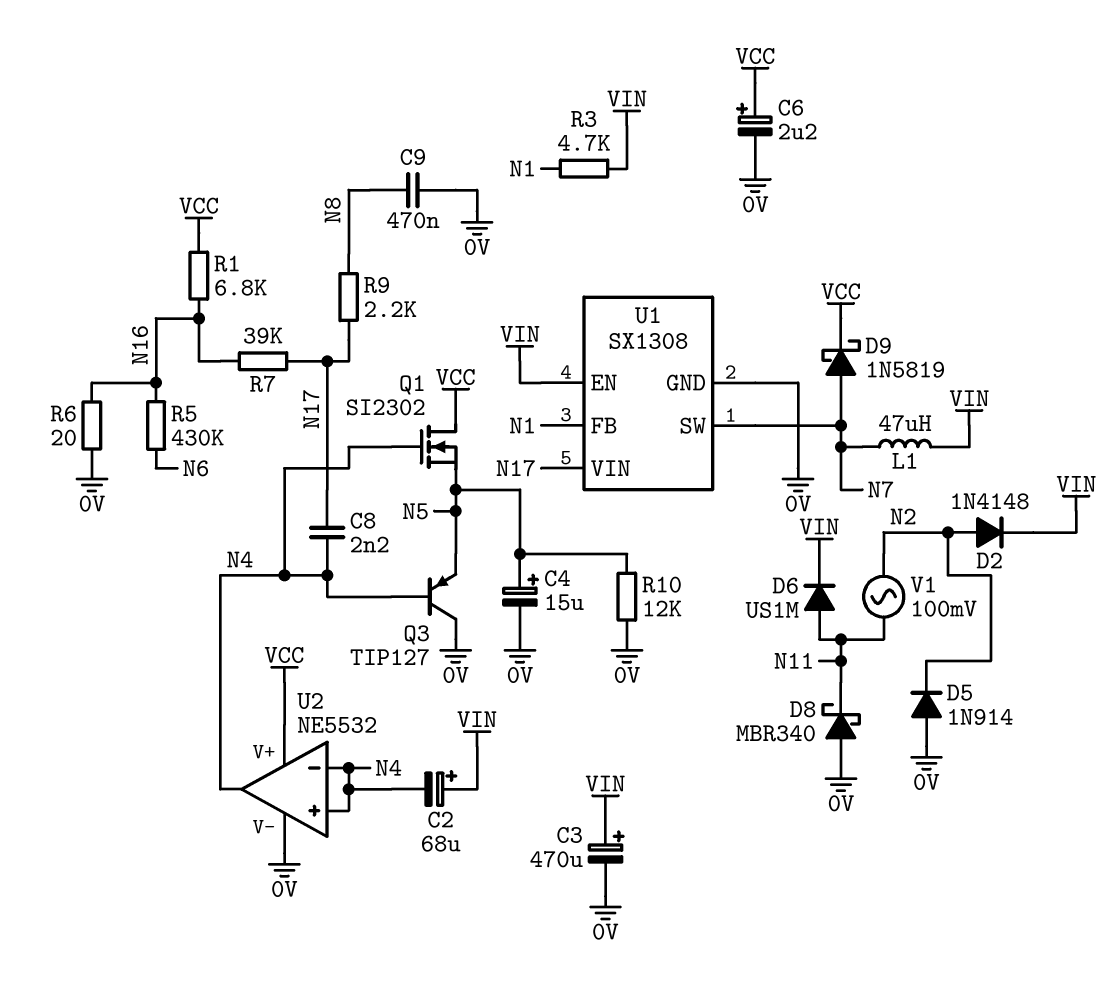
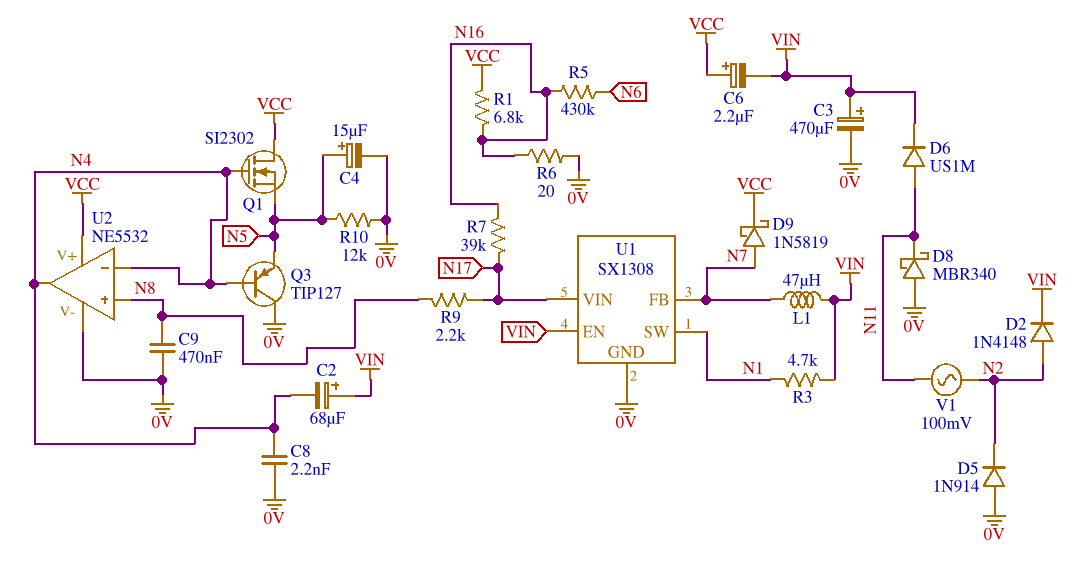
C6: 2.2uF (plus VCC, minus 0V) -> 2.2uF (plus VCC, minus VIN)
C8: 2.2nF (N4, N17) -> 2.2nF (0V, N4)
U1 pin FB: N1 -> N7
U1 pin SW: N7 -> N1
U2 pin in+: N4 -> N8

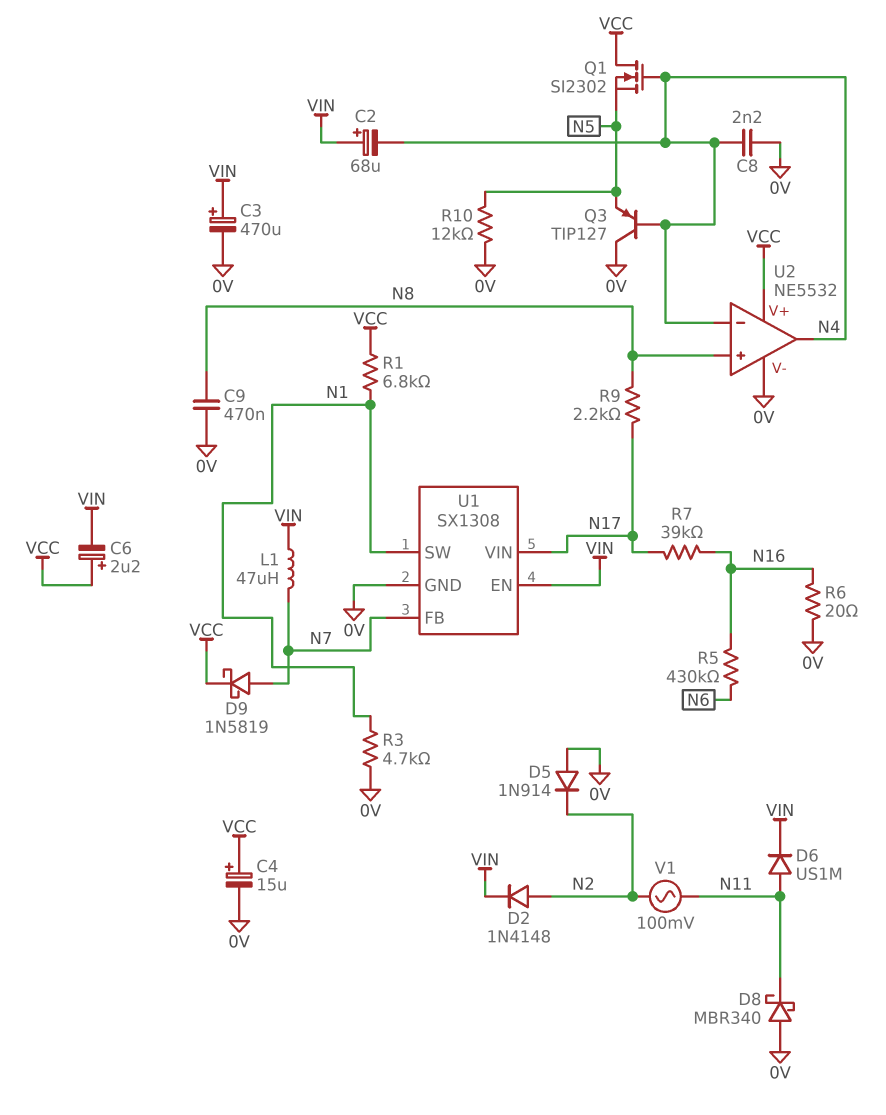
C4: 15uF (plus N5, minus 0V) -> 15uF (plus VCC, minus 0V)
R1: 6.8k (N16, VCC) -> 6.8k (N1, VCC)
R3: 4.7k (N1, VIN) -> 4.7k (0V, N1)

